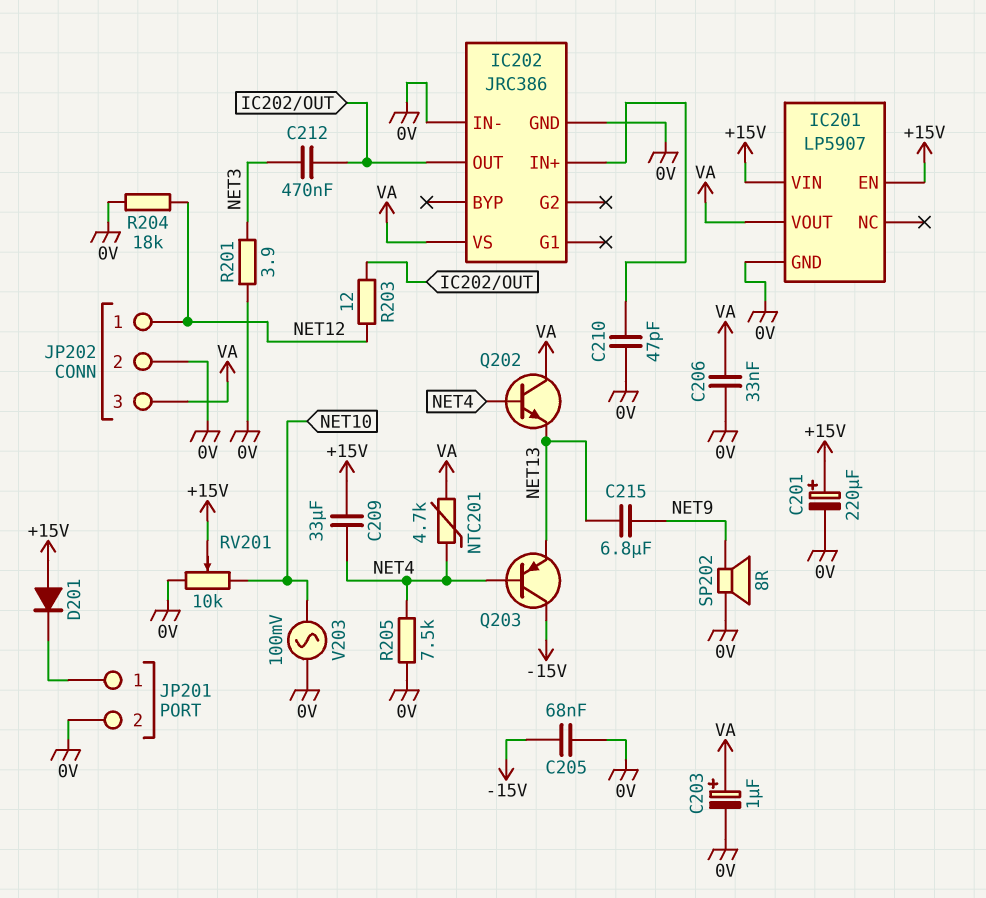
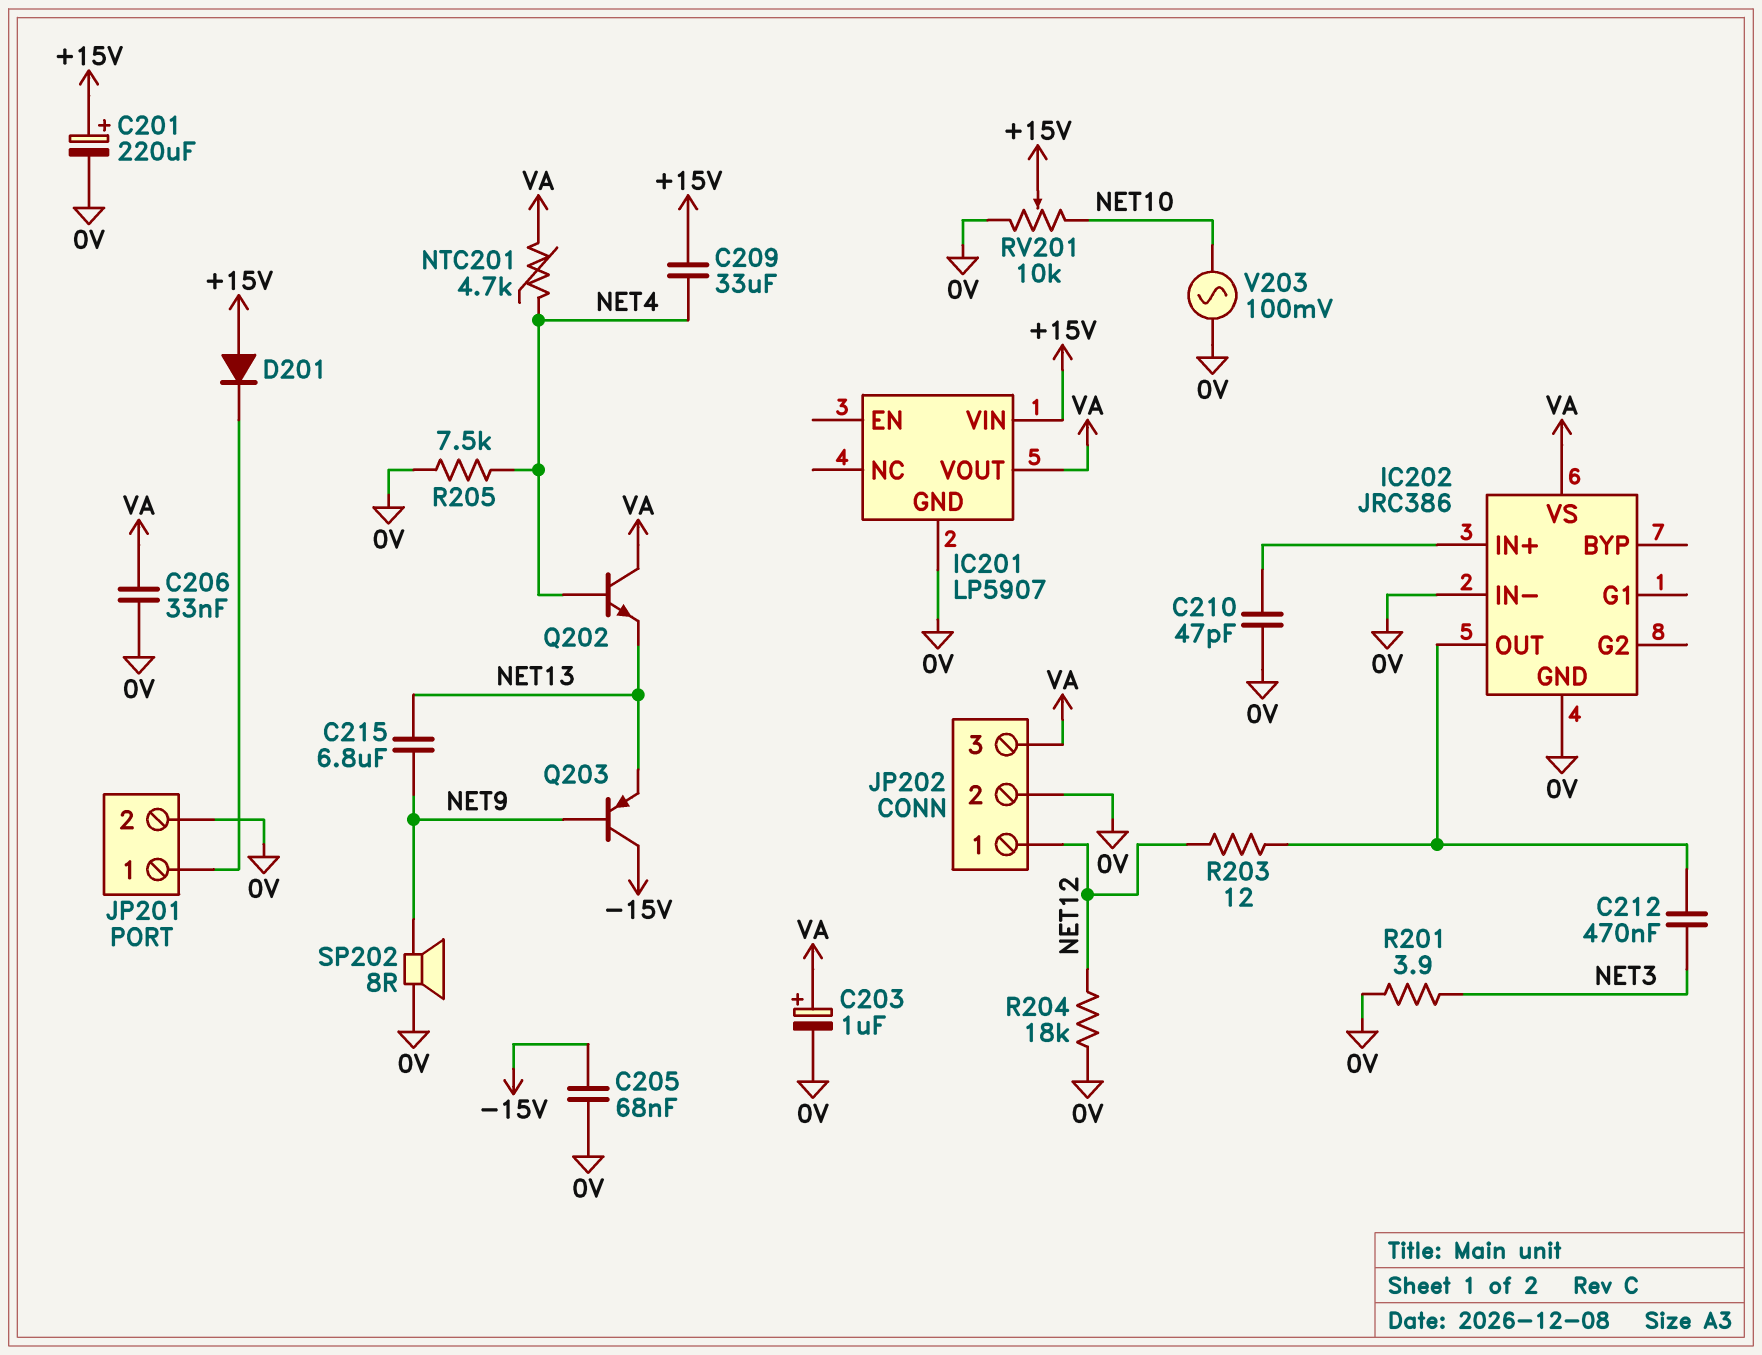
IC201 pin EN: +15V -> none
Q203: PNP (B NET4, C -15V, E NET13) -> PNP (B NET9, C -15V, E NET13)

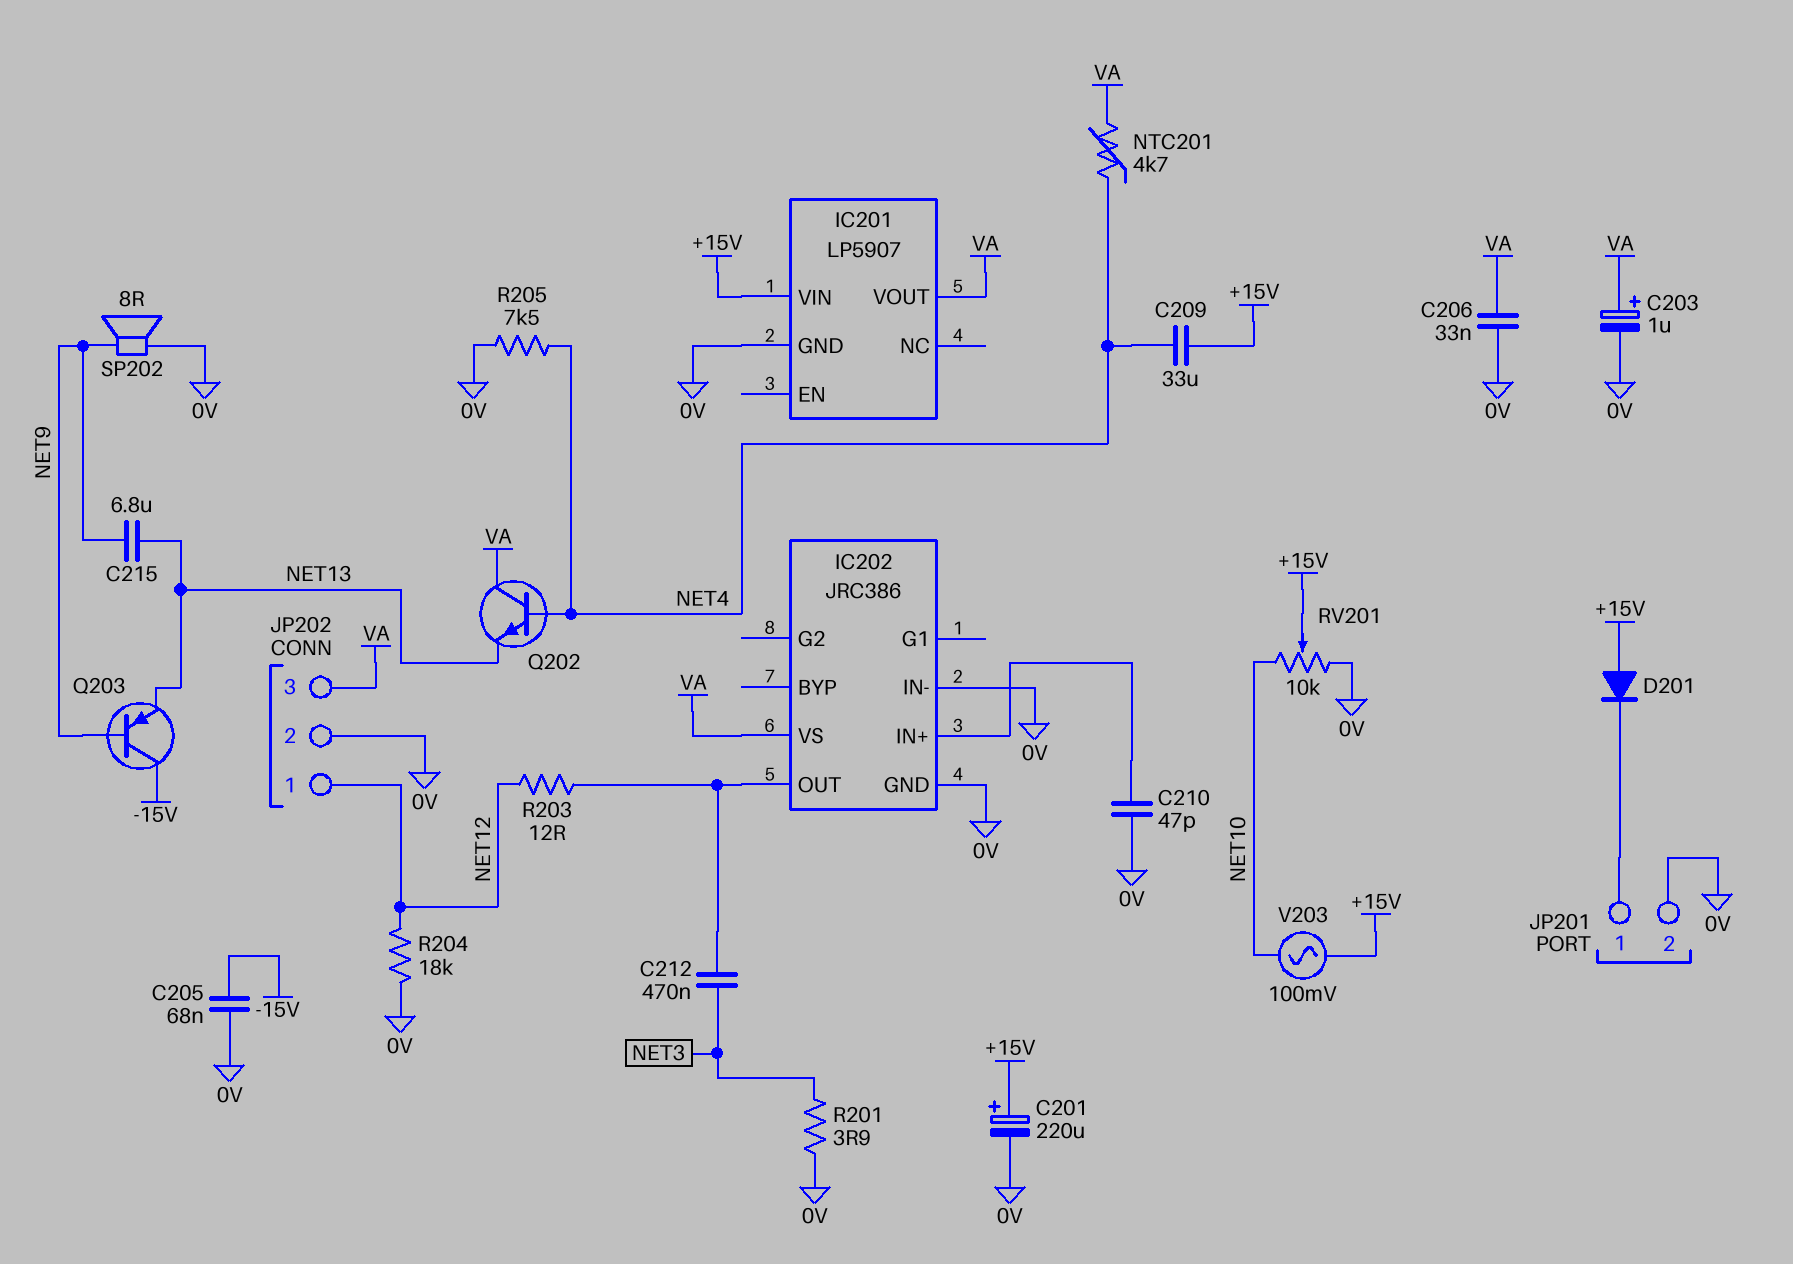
V203: AC 100mV (0V, NET10) -> AC 100mV (+15V, NET10)

